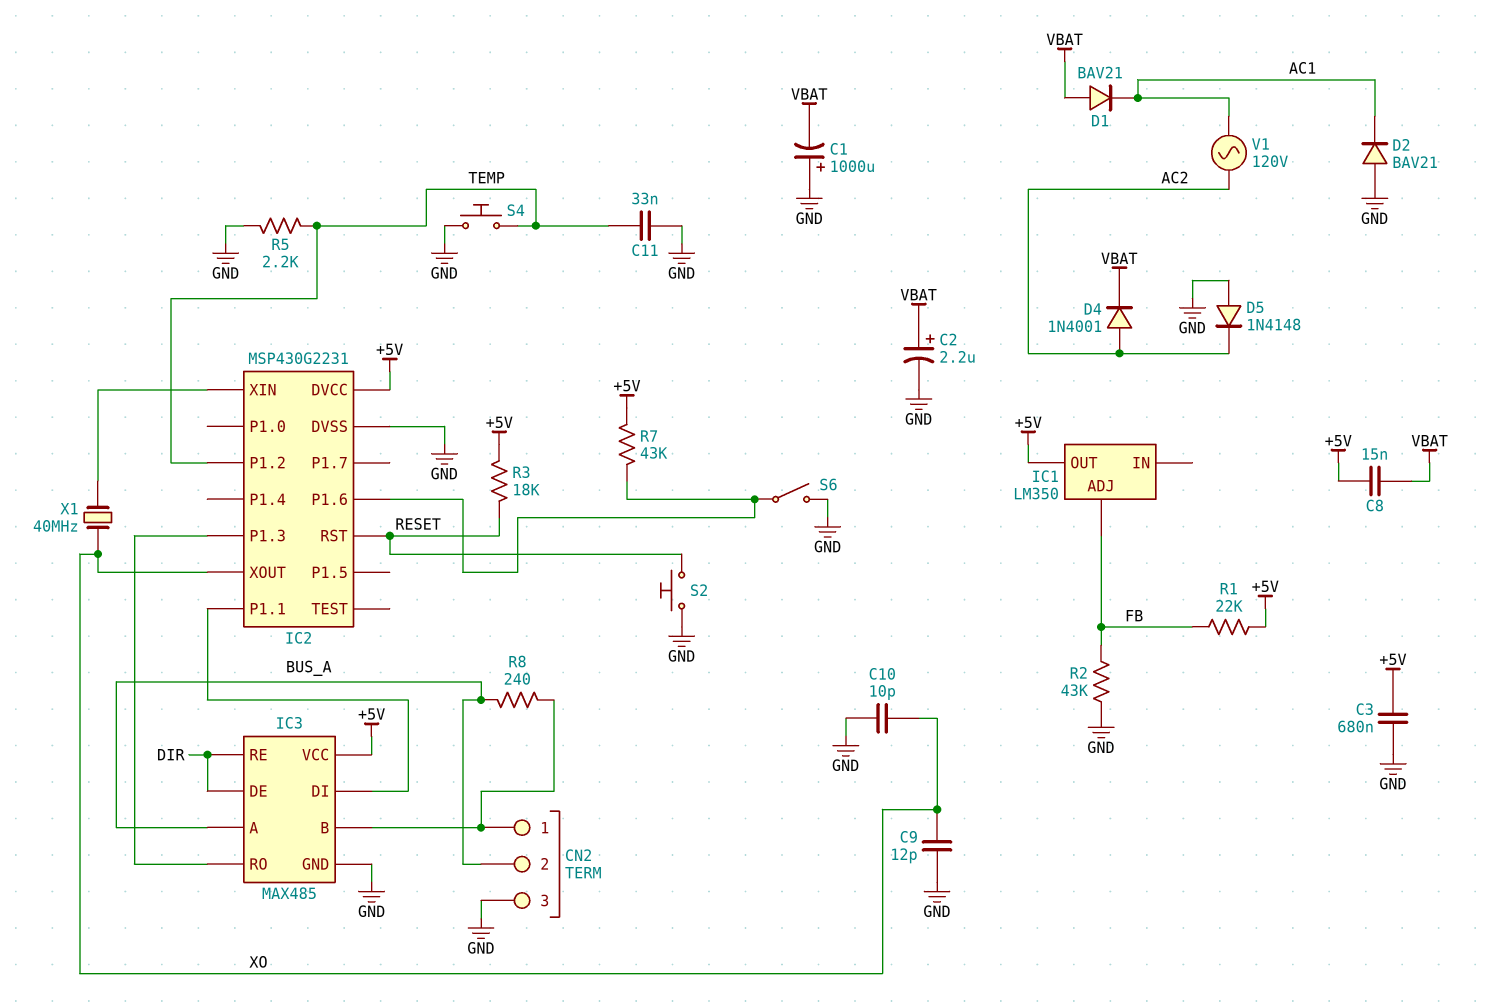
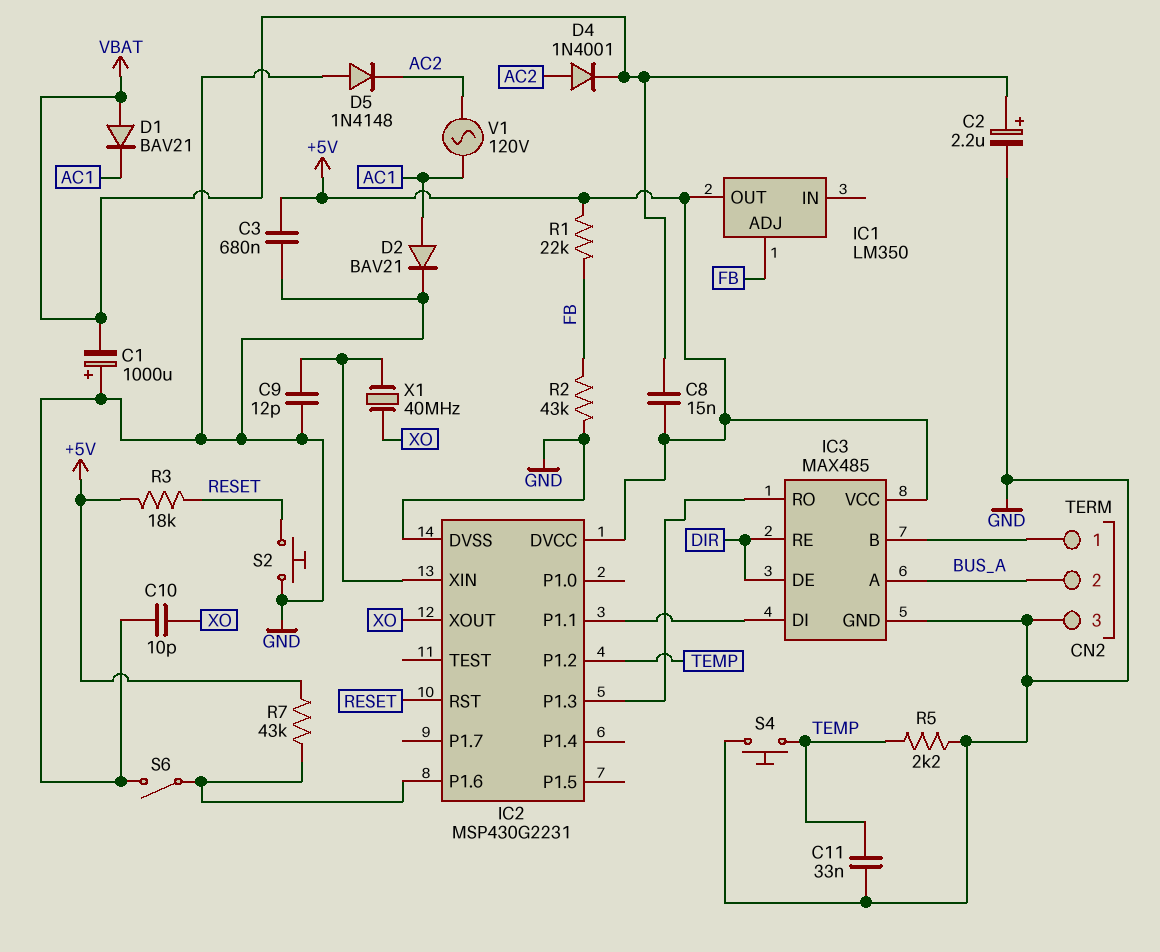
C9: 12pF (GND, XO) -> 12pF (GND, IC2/XIN)
D2: diode BAV21 (A GND, K AC1) -> diode BAV21 (A AC1, K GND)
R8: 240 (BUS_A, CN2/1) -> none

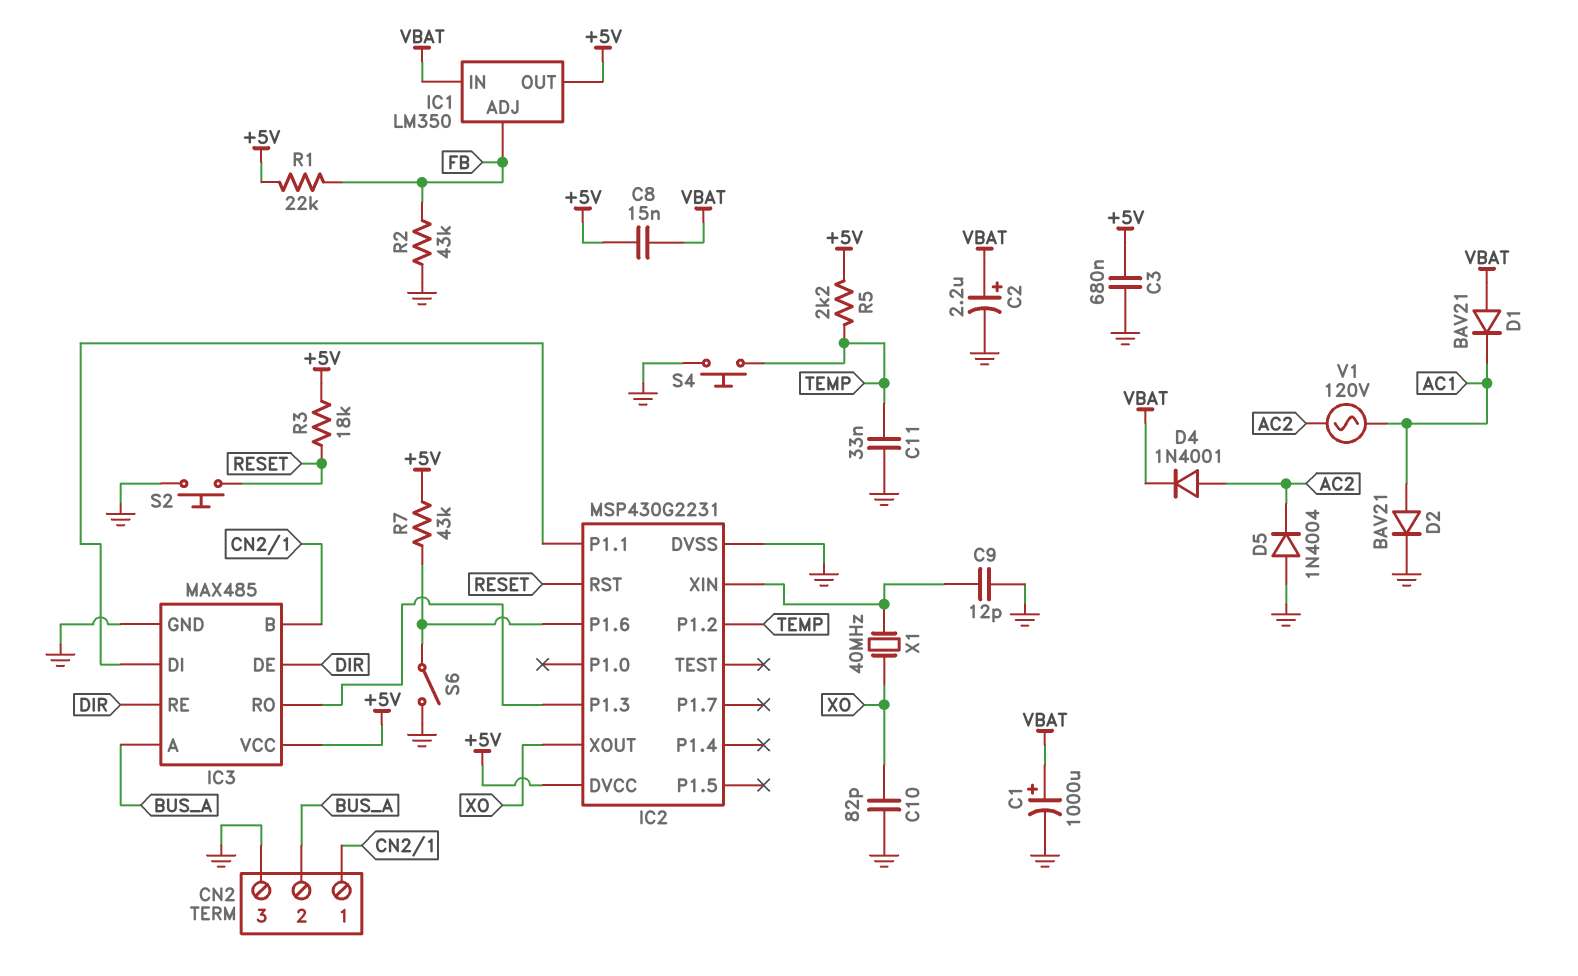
C1: 1000uF (plus GND, minus VBAT) -> 1000uF (plus VBAT, minus GND)
C10: 10pF (GND, XO) -> 82pF (GND, XO)
D5: diode 1N4148 (A GND, K AC2) -> diode 1N4004 (A GND, K AC2)
IC1 pin IN: none -> VBAT
R5: 2.2k (GND, TEMP) -> 2.2k (+5V, TEMP)

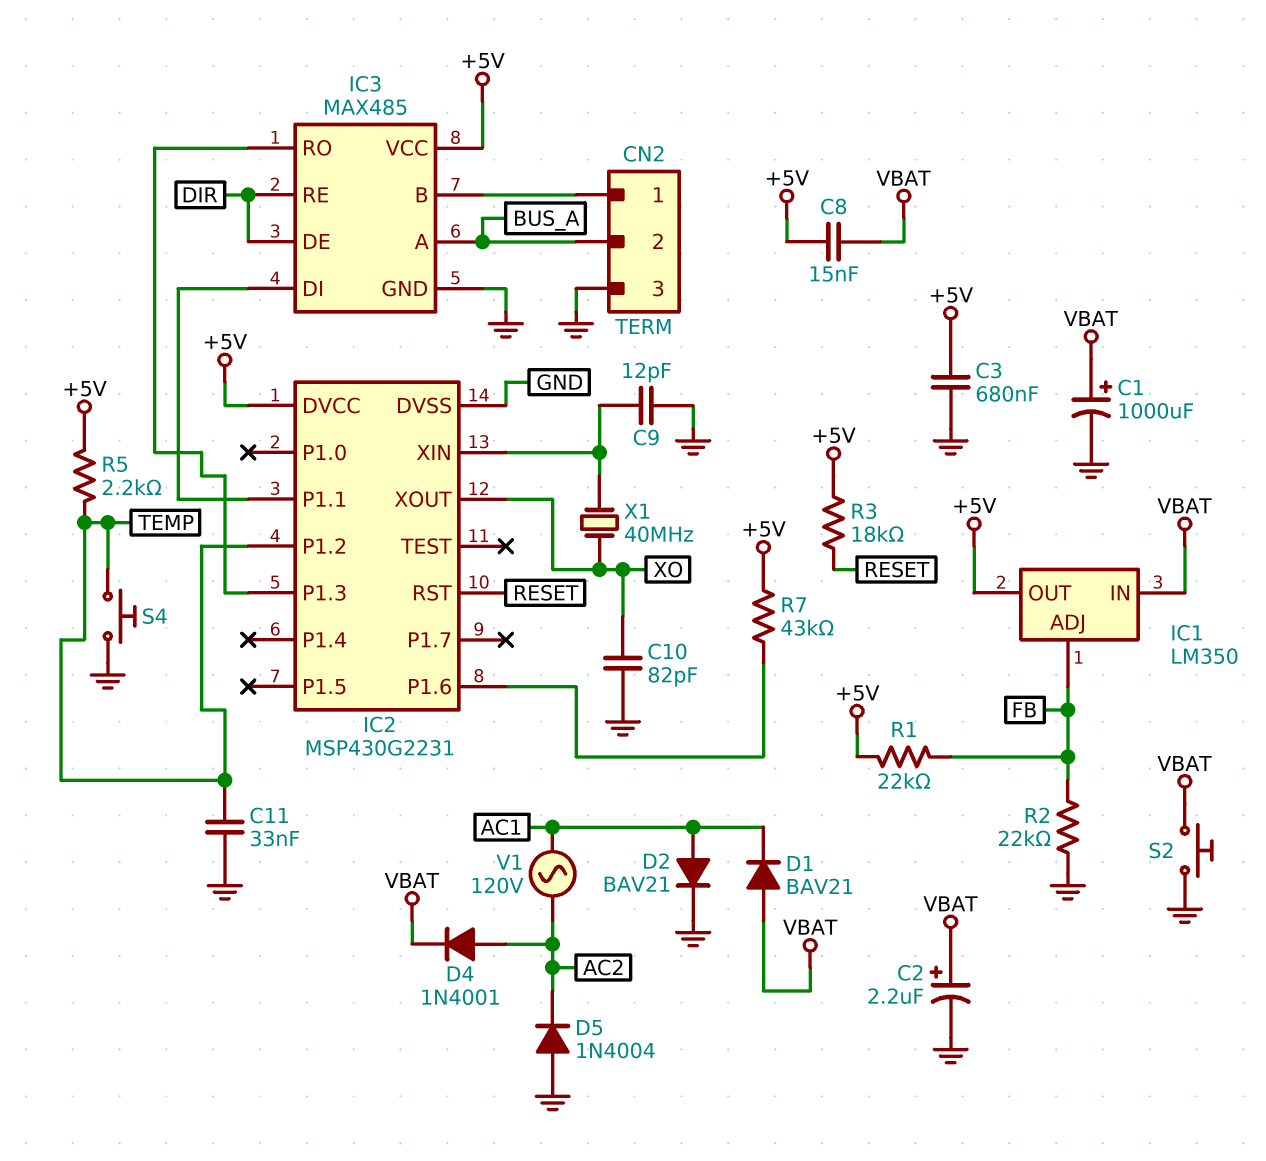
R2: 43k (FB, GND) -> 22k (FB, GND)
S2: button (GND, RESET) -> button (GND, VBAT)
S6: switch (GND, IC2/P1.6) -> none

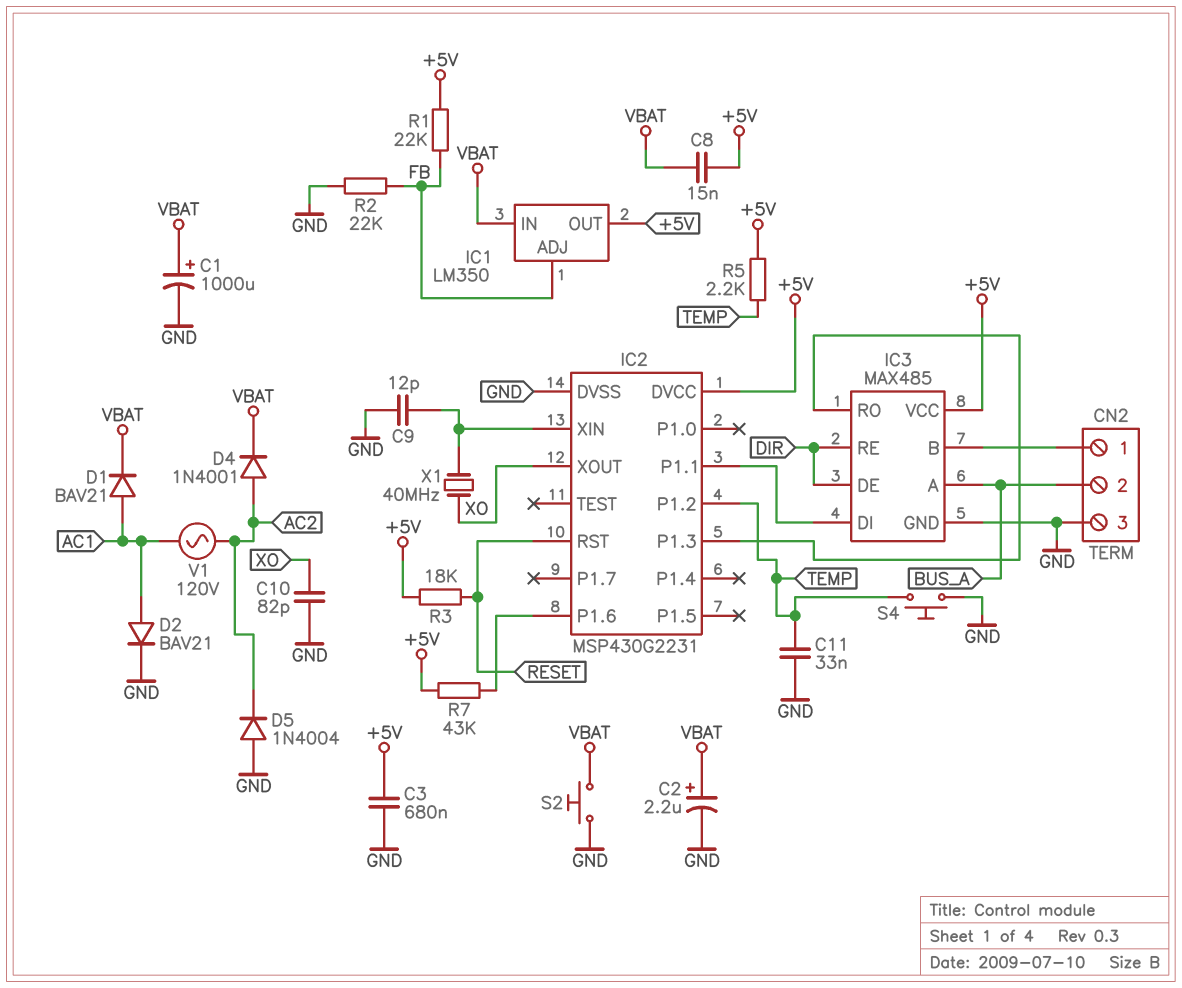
D1: diode BAV21 (A VBAT, K AC1) -> diode BAV21 (A AC1, K VBAT)

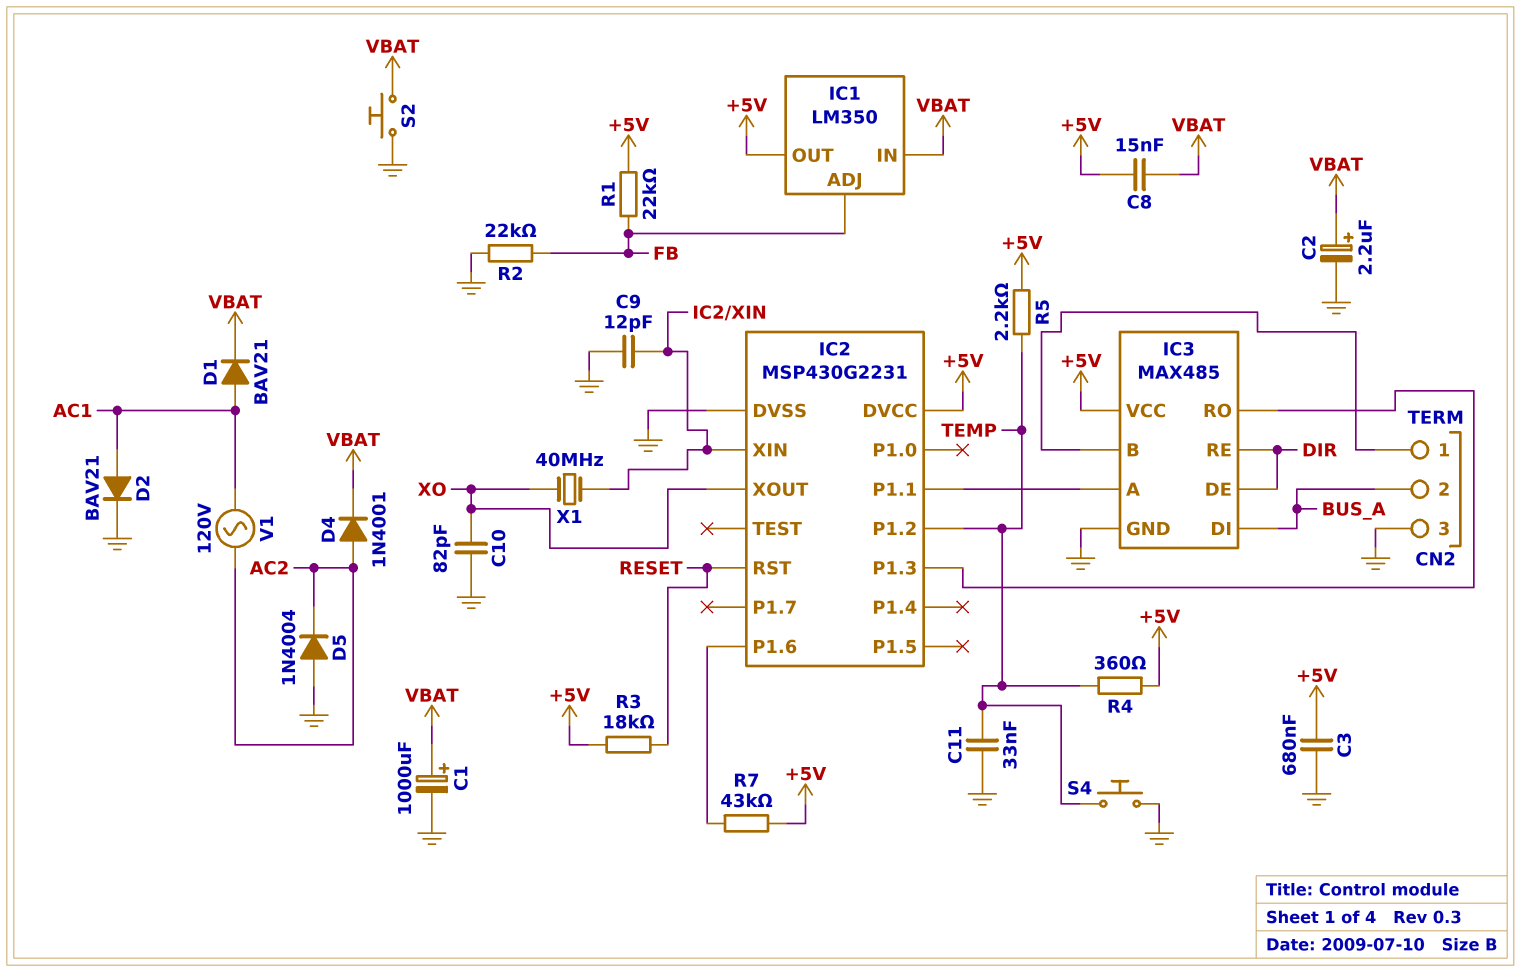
IC3 pin A: BUS_A -> IC2/P1.1
IC3 pin DI: IC2/P1.1 -> BUS_A
R4: none -> 360 (+5V, TEMP)

